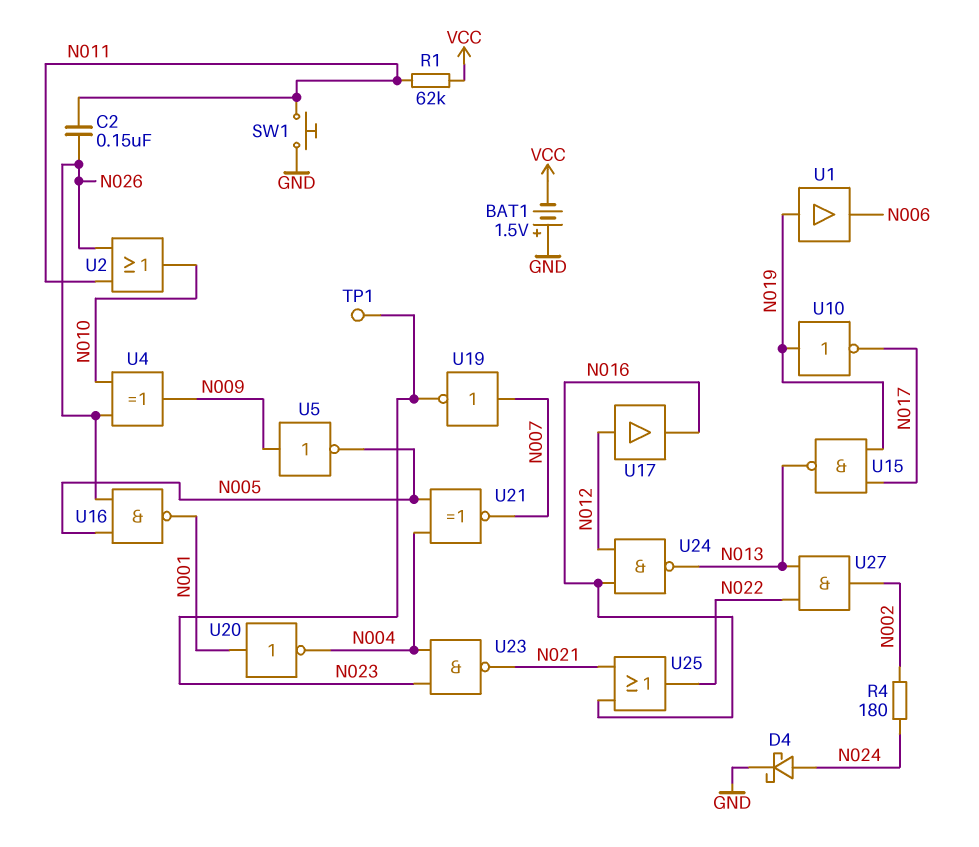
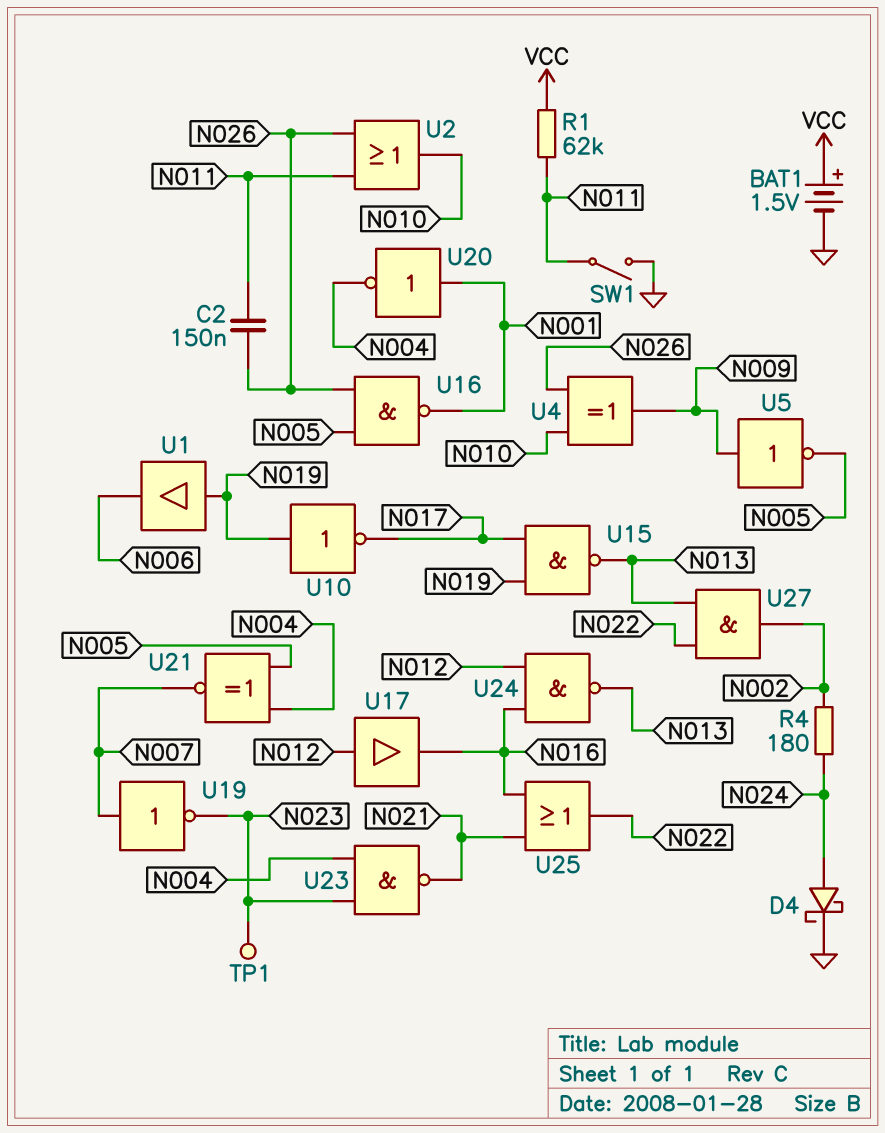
BAT1: 1.5V (plus GND, minus VCC) -> 1.5V (plus VCC, minus GND)
SW1: button (GND, N011) -> switch (GND, N011)

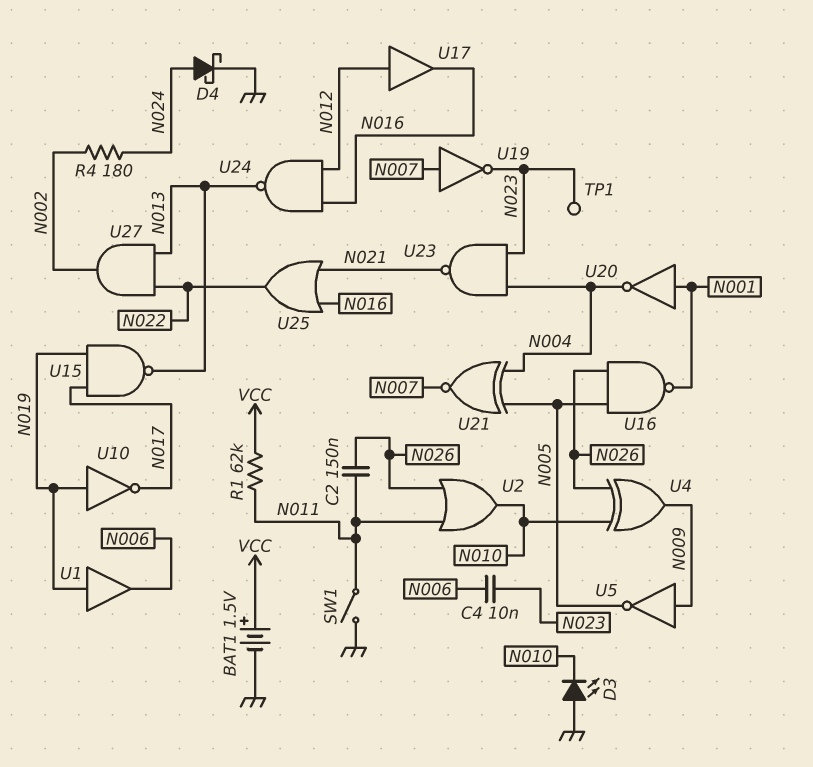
C4: none -> 10nF (N006, N023)
D3: none -> LED (A GND, K N010)

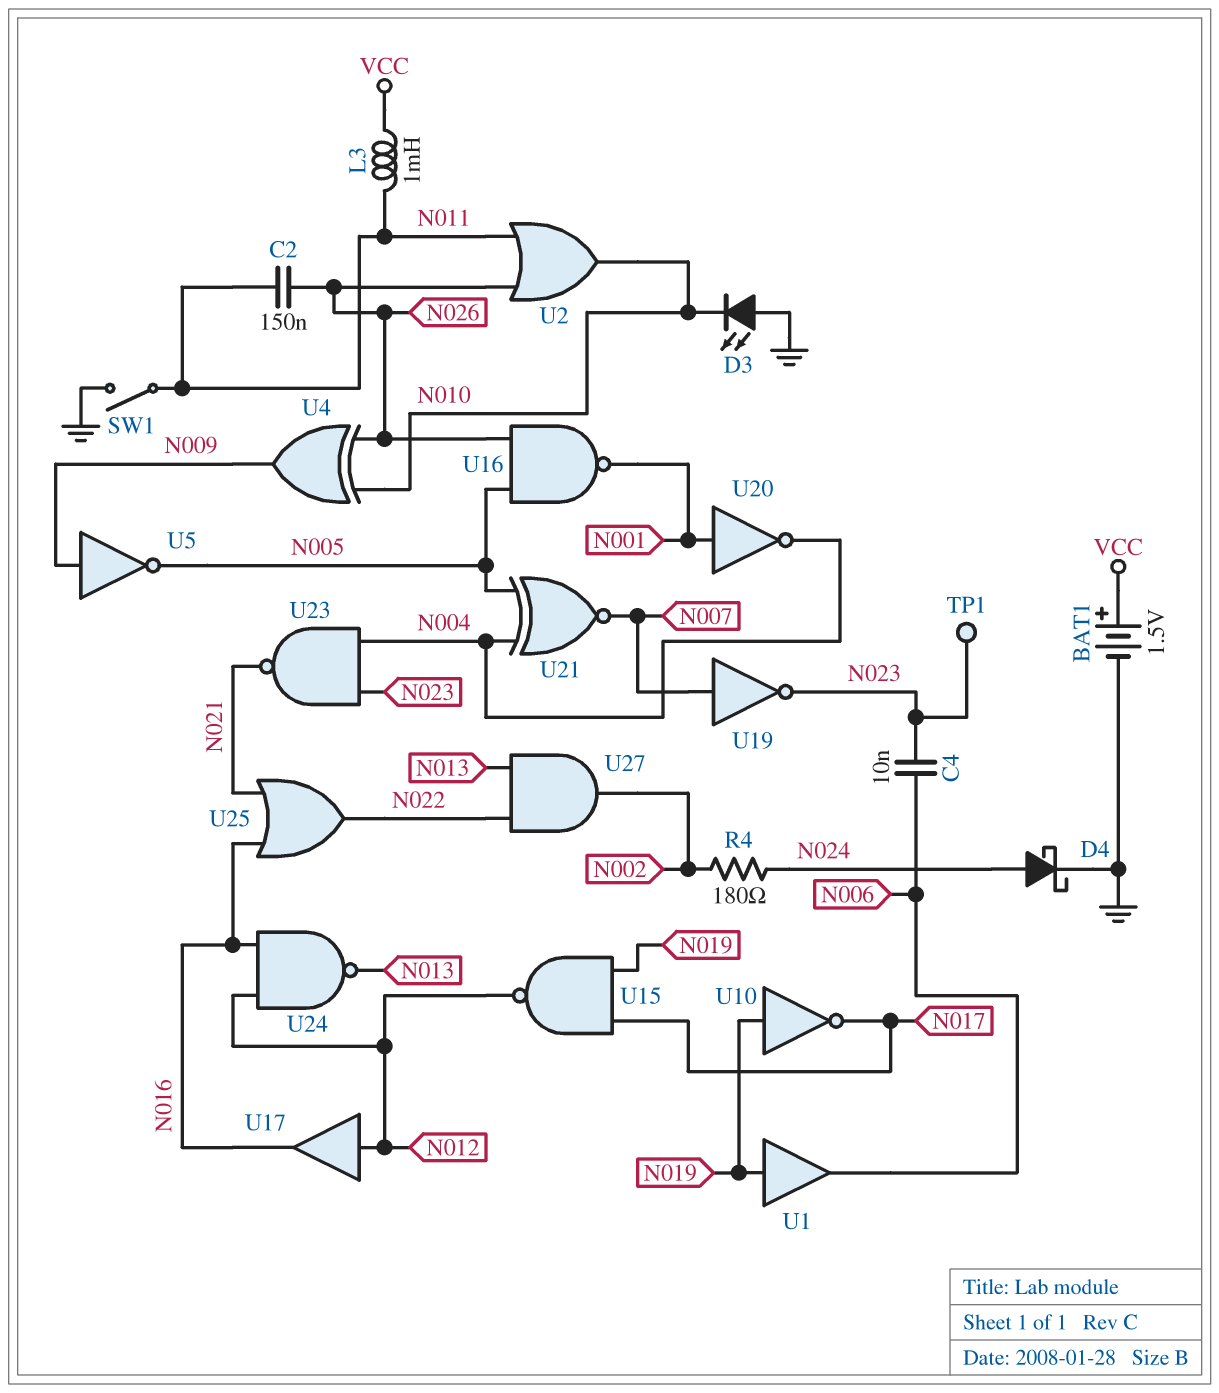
L3: none -> 1mH (N011, VCC)
R1: 62k (N011, VCC) -> none
U15: NAND (in N017, in N019, out N013) -> NAND (in N017, in N019, out N012)

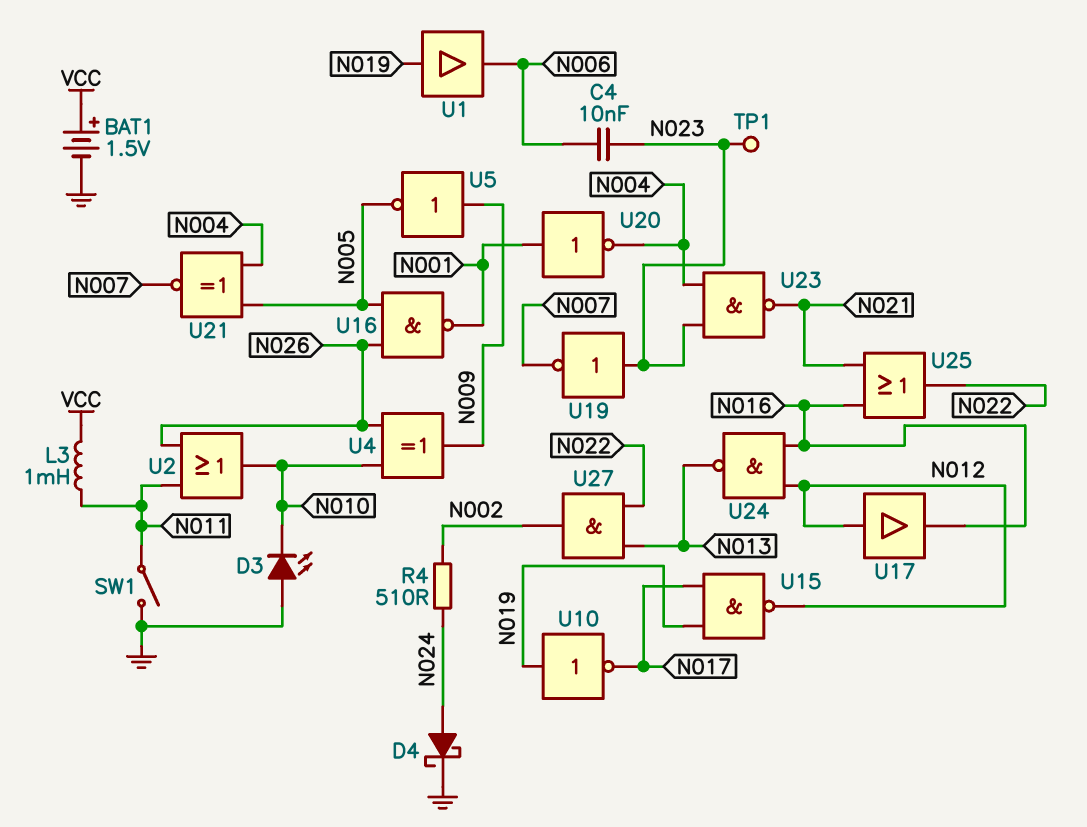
C2: 150nF (N011, N026) -> none
R4: 180 (N002, N024) -> 510 (N002, N024)
U19: NOT (in N007, out N023) -> NOT (in N023, out N007)

